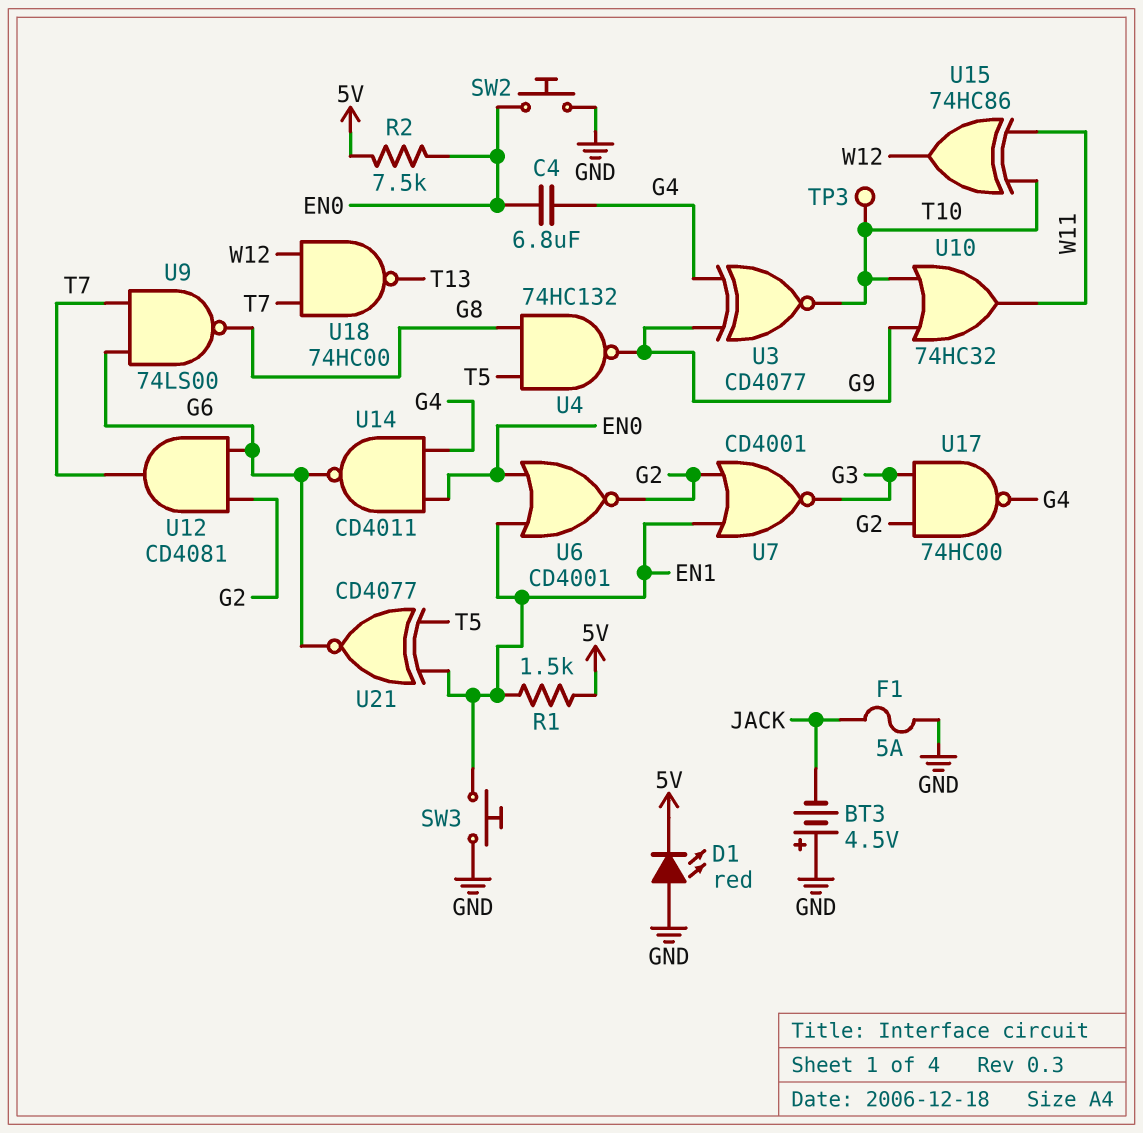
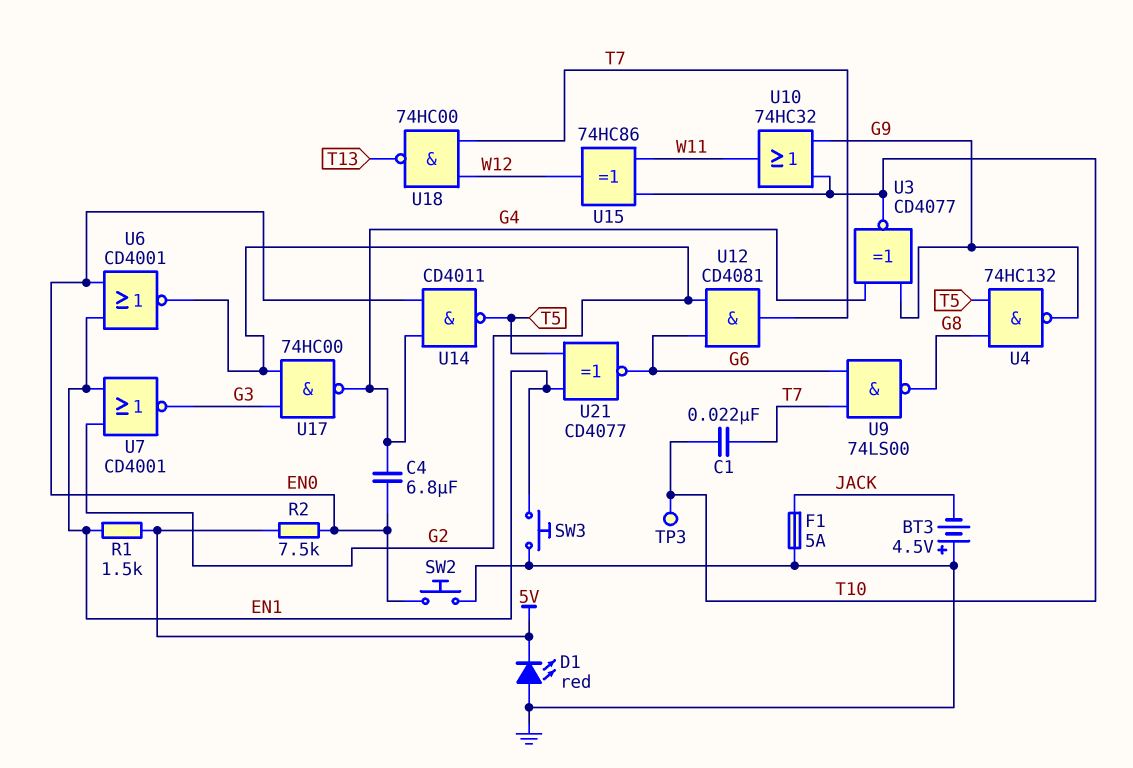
C1: none -> 22nF (T7, T10)
U14: NAND CD4011 (in EN0, in G4, out G6) -> NAND CD4011 (in EN0, in G4, out T5)

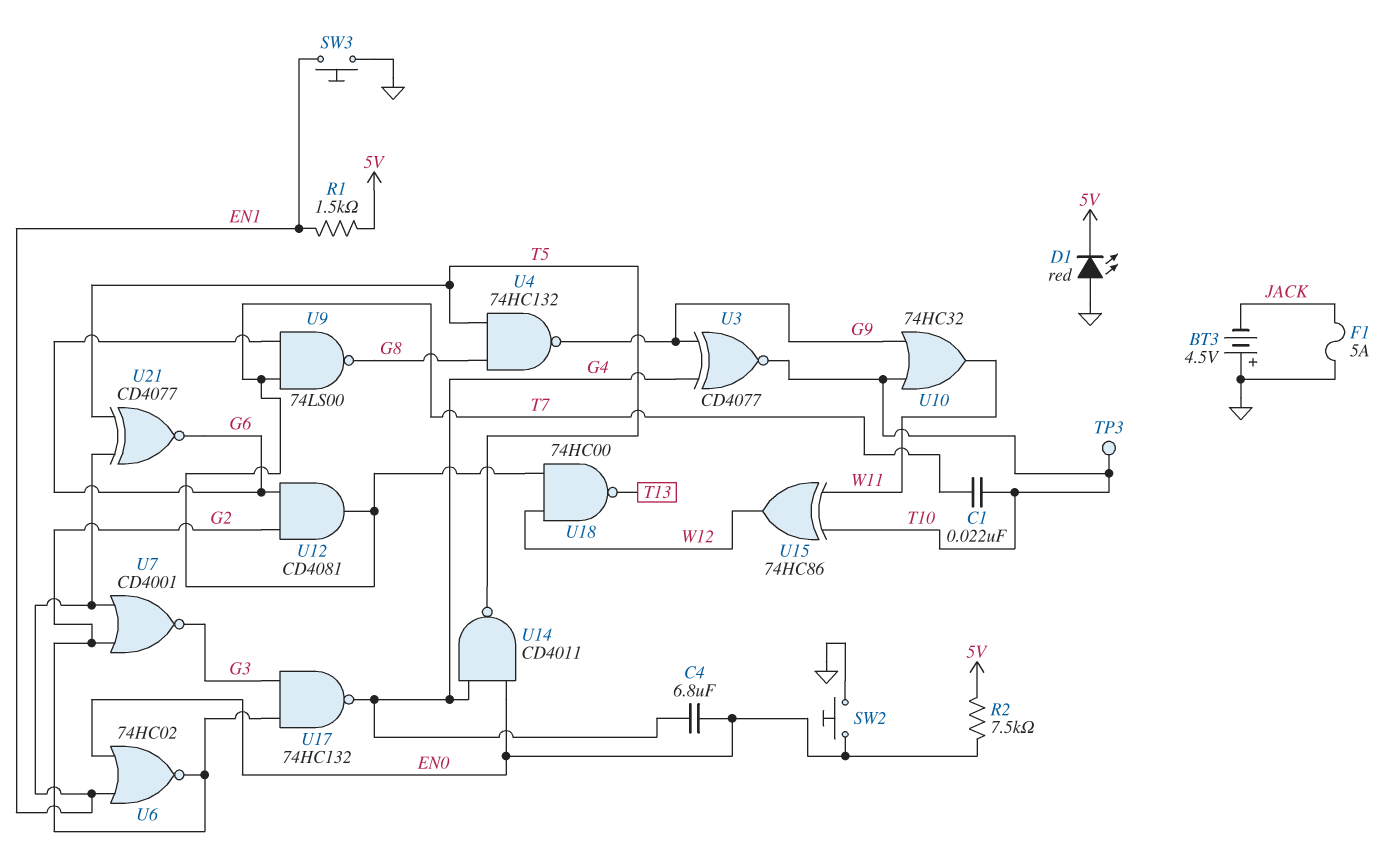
U6: NOR CD4001 (in EN0, in EN1, out G2) -> NOR 74HC02 (in EN0, in EN1, out G2)
U17: NAND 74HC00 (in G2, in G3, out G4) -> NAND 74HC132 (in G2, in G3, out G4)

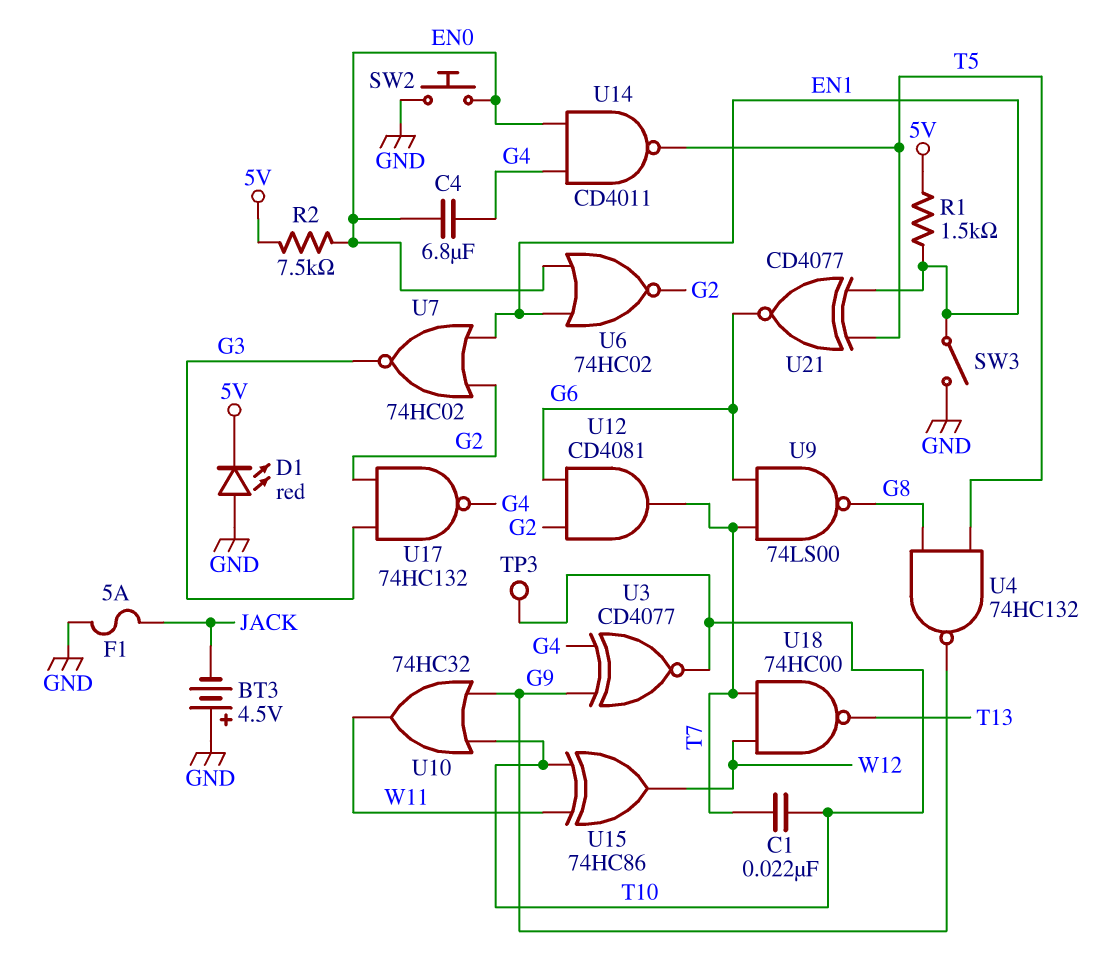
SW3: button (EN1, GND) -> switch (EN1, GND)
U7: NOR CD4001 (in EN1, in G2, out G3) -> NOR 74HC02 (in EN1, in G2, out G3)

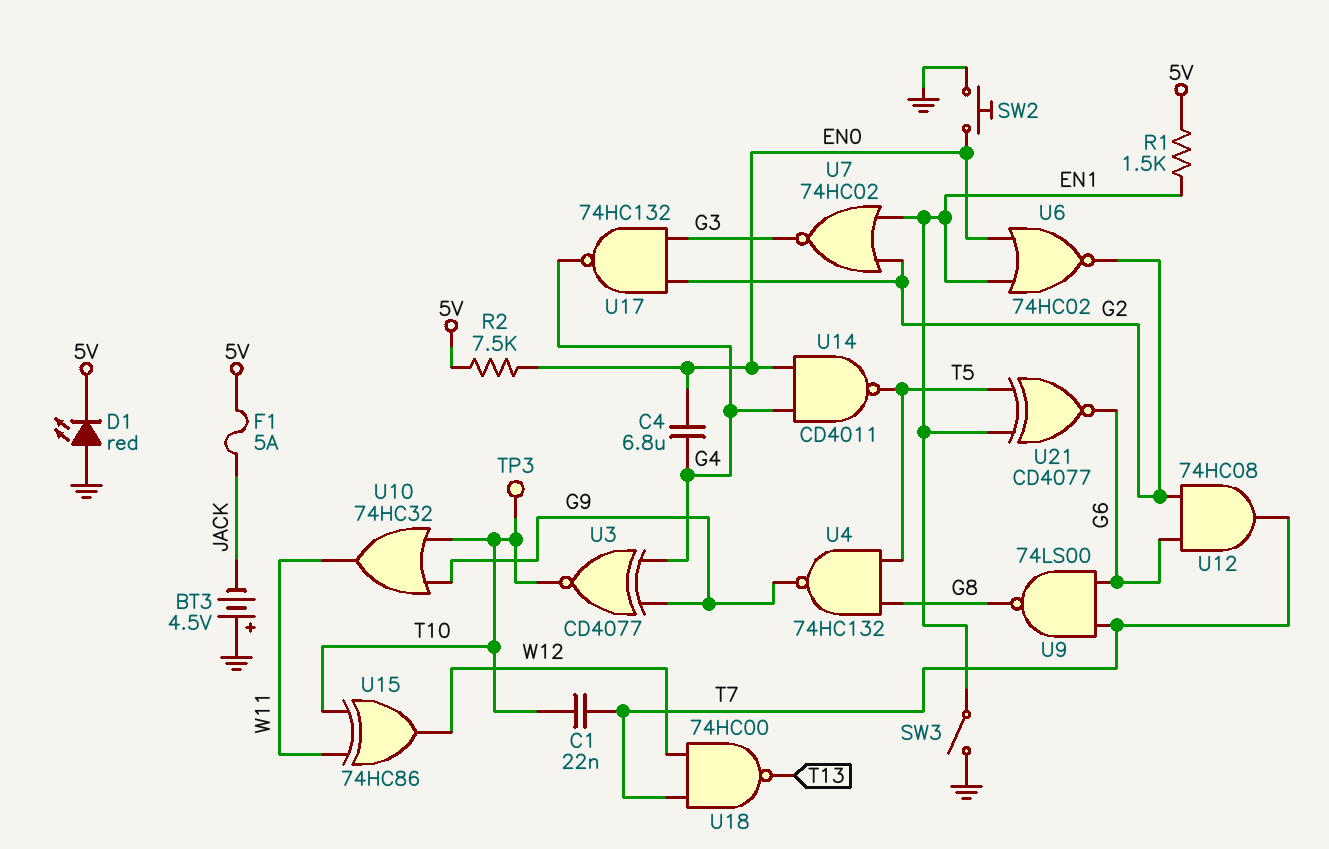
F1: 5A (GND, JACK) -> 5A (5V, JACK)
U12: AND CD4081 (in G2, in G6, out T7) -> AND 74HC08 (in G2, in G6, out T7)

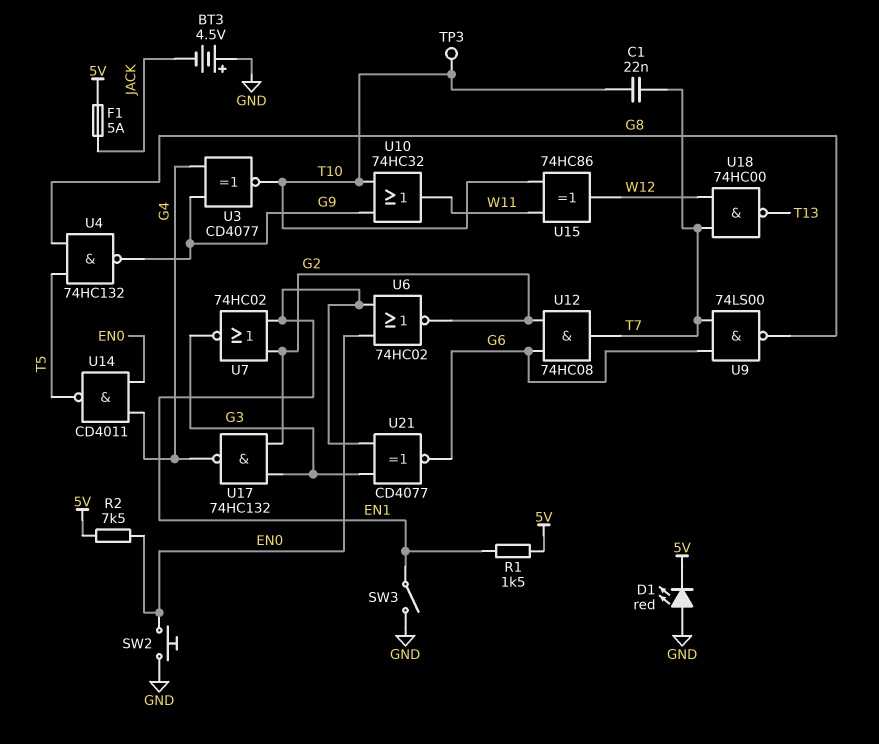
C4: 6.8uF (EN0, G4) -> none
U21: XNOR CD4077 (in EN1, in T5, out G6) -> XNOR CD4077 (in EN1, in G3, out G6)

